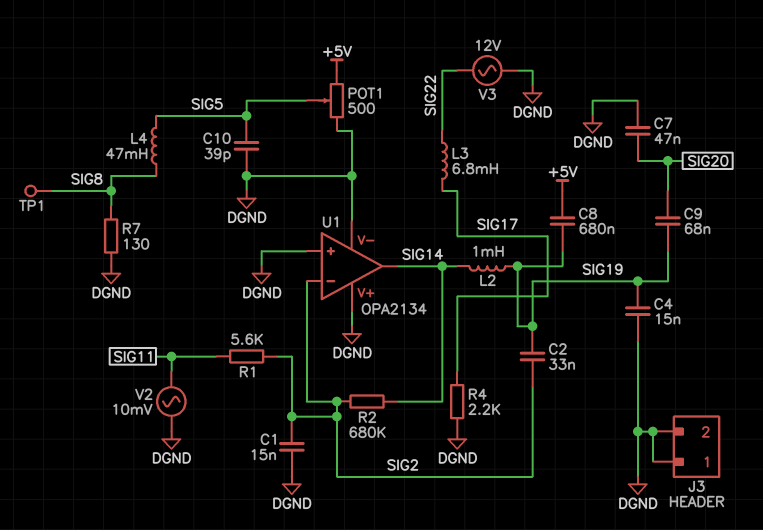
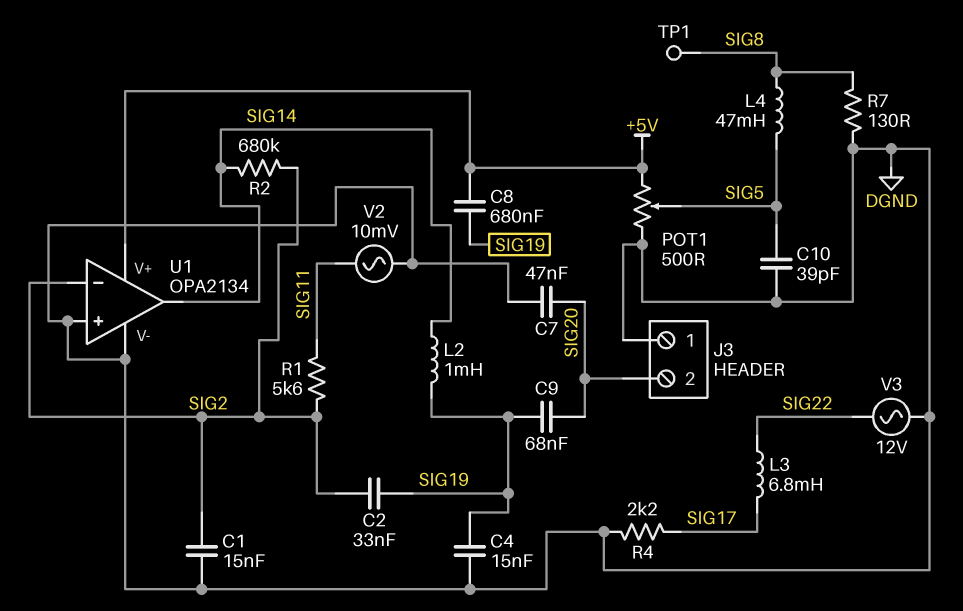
J3 pin 2: DGND -> SIG20
U1 pin V+: DGND -> +5V

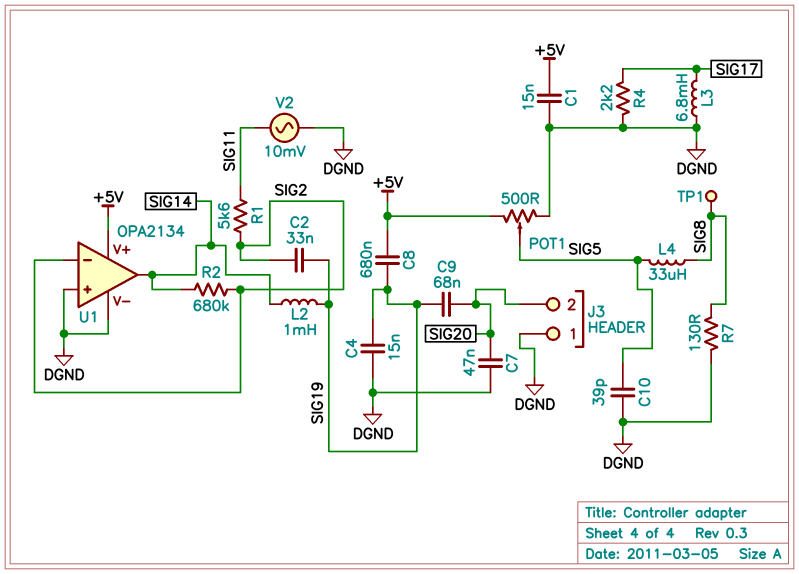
C1: 15nF (DGND, SIG2) -> 15nF (+5V, DGND)
L3: 6.8mH (SIG17, SIG22) -> 6.8mH (DGND, SIG17)
L4: 47mH (SIG5, SIG8) -> 33uH (SIG5, SIG8)
V3: AC 12V (DGND, SIG22) -> none

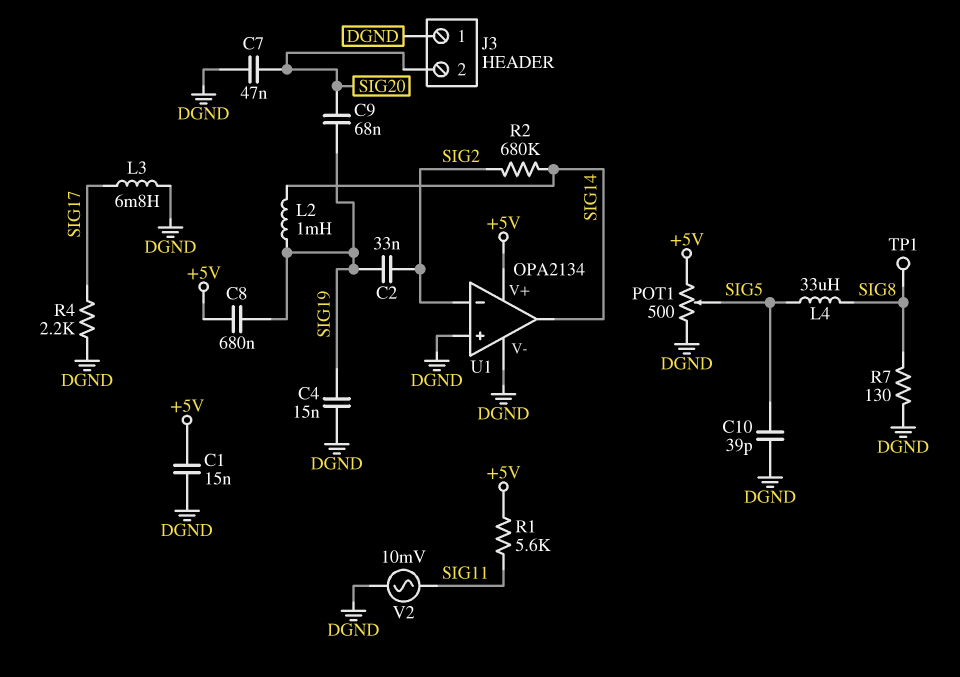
R1: 5.6k (SIG2, SIG11) -> 5.6k (+5V, SIG11)

